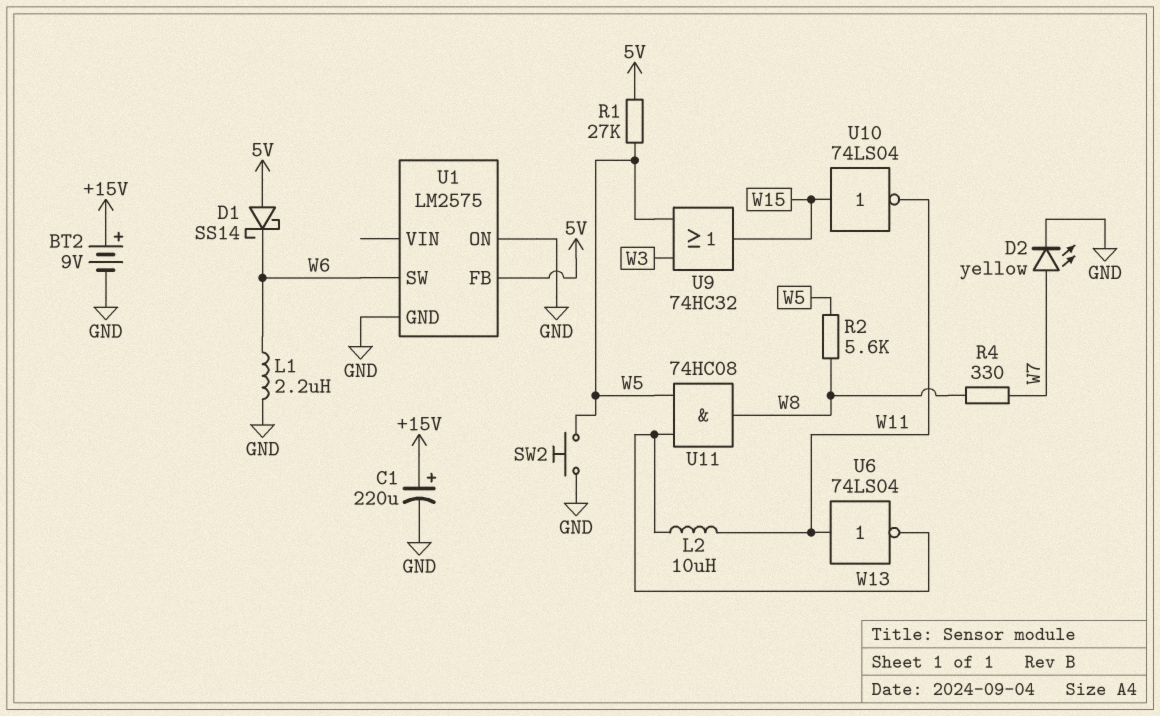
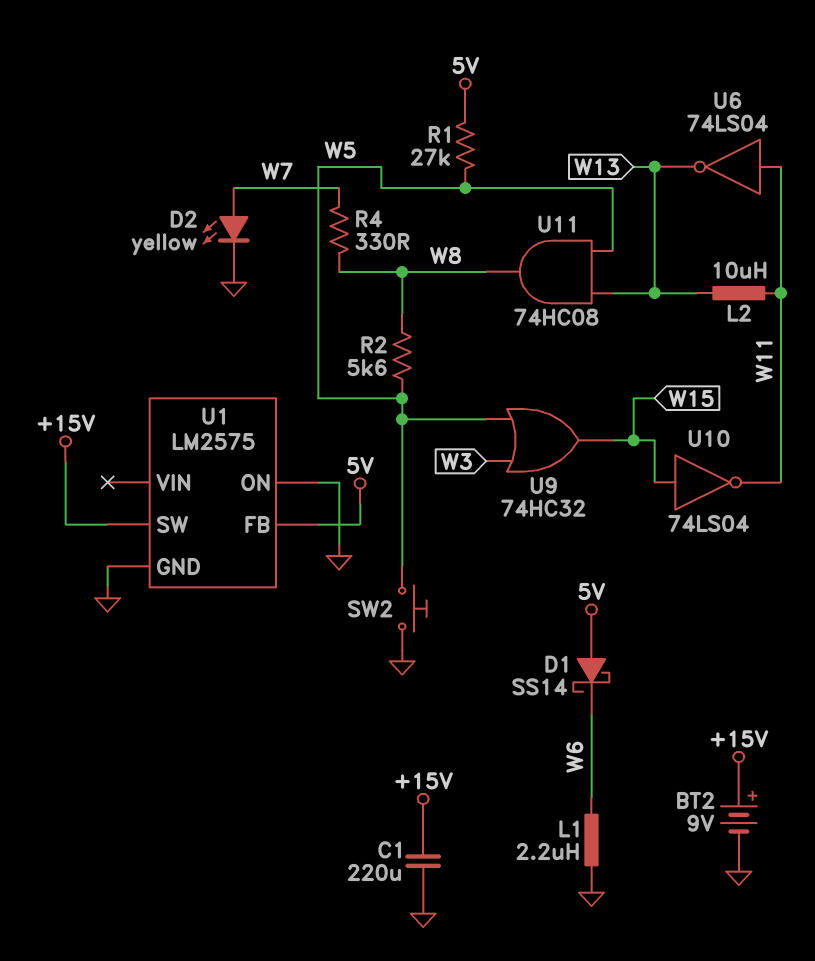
C1: 220uF (plus +15V, minus GND) -> 220uF (+15V, GND)
U1 pin SW: W6 -> +15V

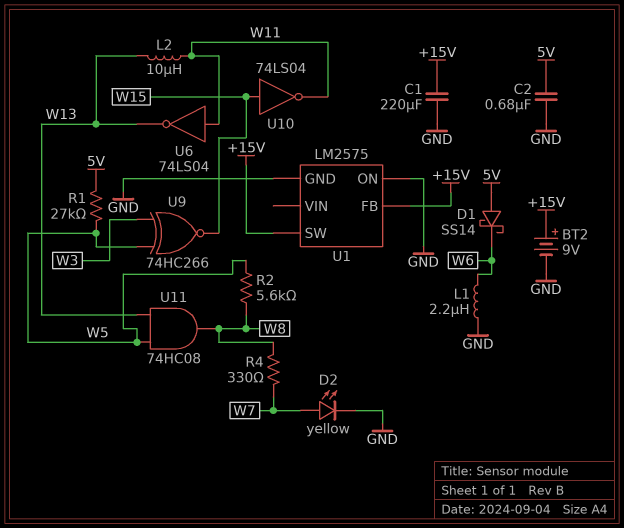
C2: none -> 680nF (5V, GND)
SW2: button (GND, W5) -> none
U1 pin FB: 5V -> +15V
U9: OR 74HC32 (in W3, in W5, out W15) -> XNOR 74HC266 (in W3, in W5, out W15)

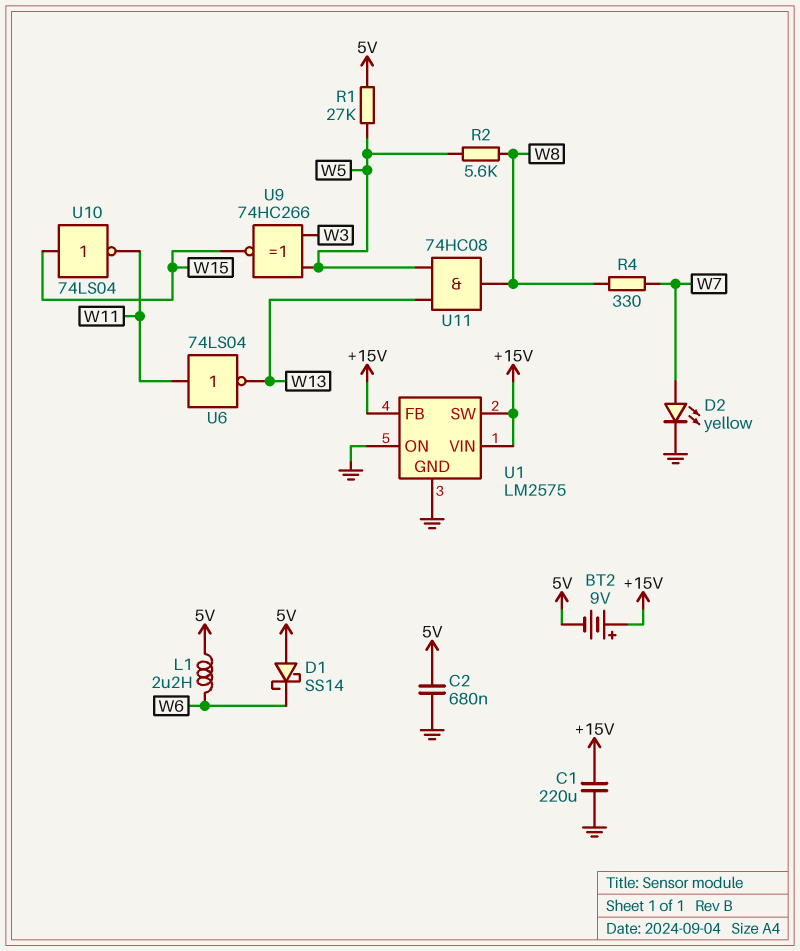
BT2: 9V (plus +15V, minus GND) -> 9V (plus +15V, minus 5V)
L1: 2.2uH (GND, W6) -> 2.2uH (5V, W6)
L2: 10uH (W11, W13) -> none
U1 pin VIN: none -> +15V

